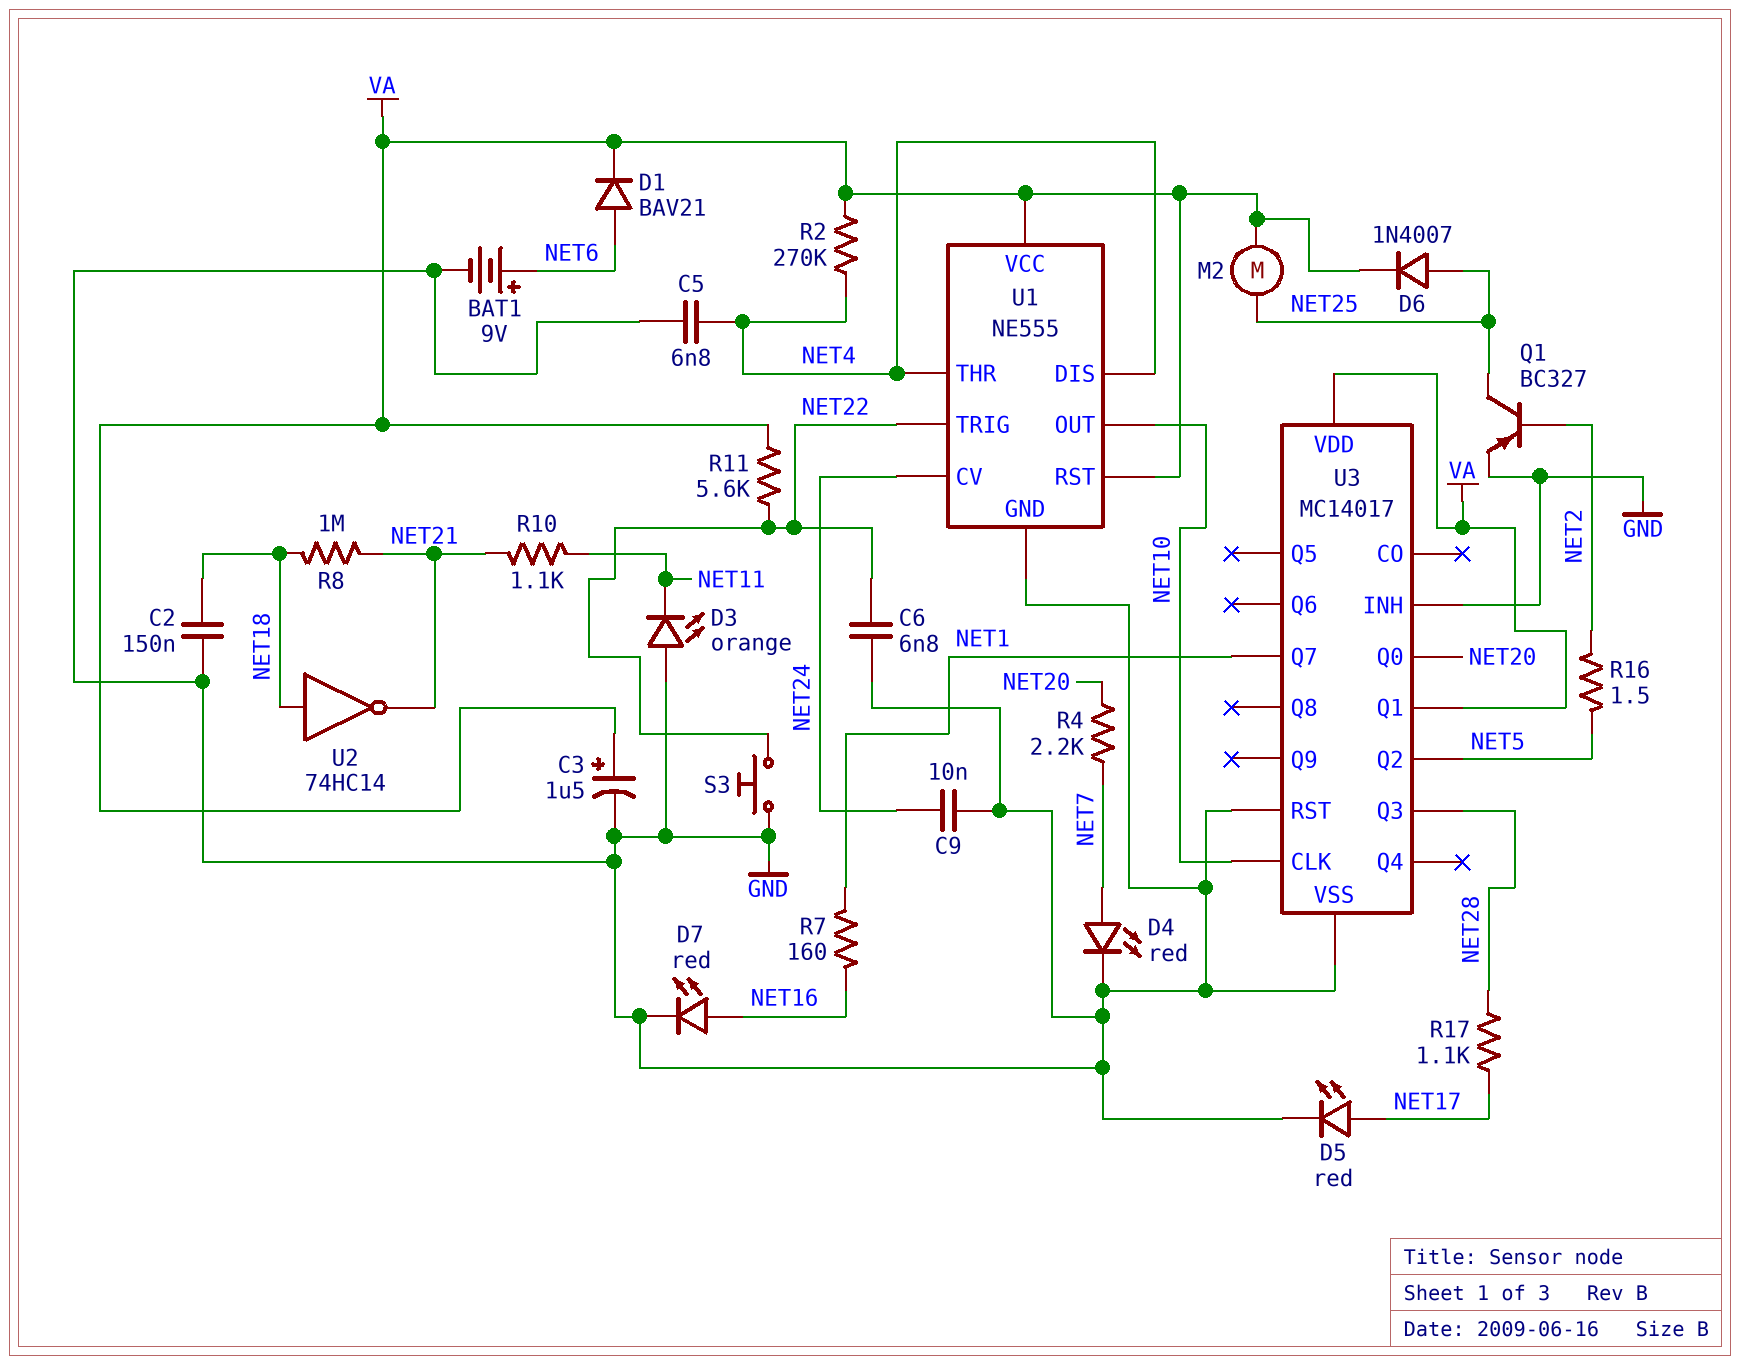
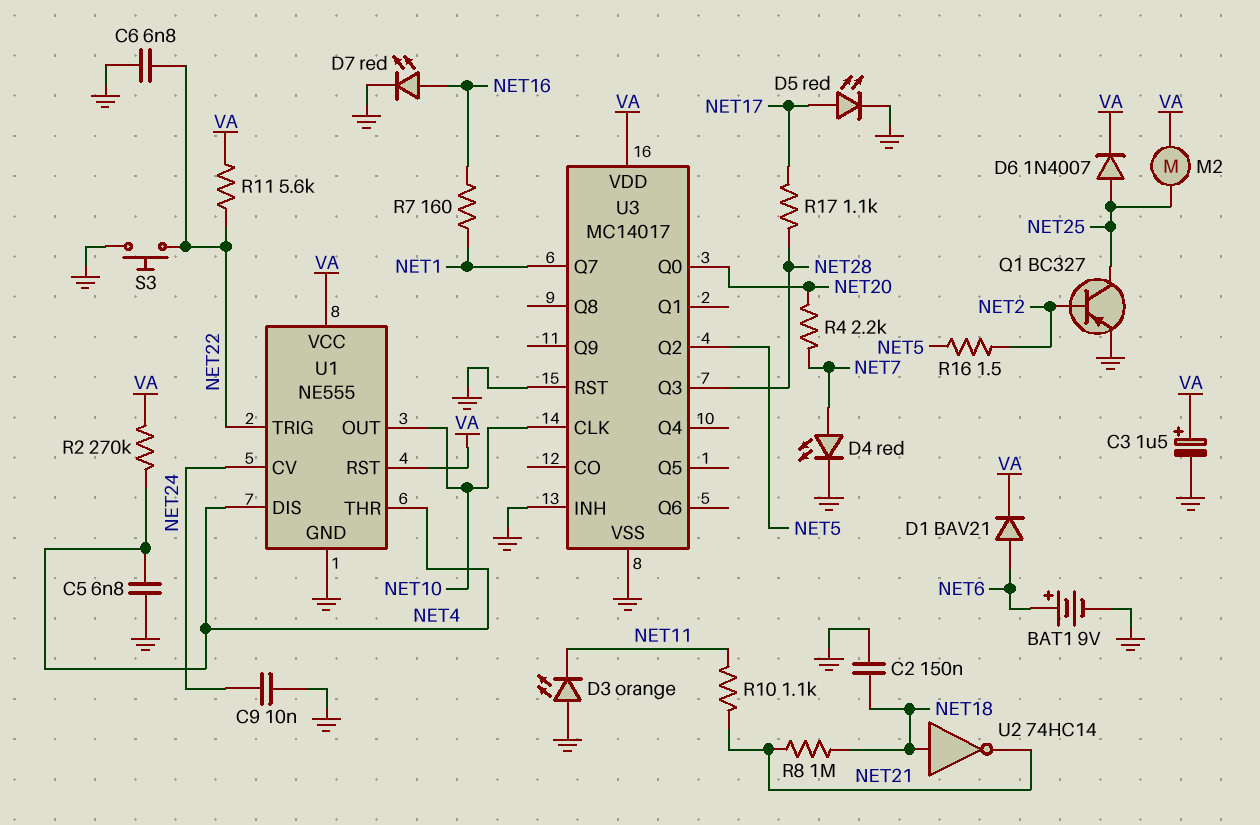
U3 pin Q1: VA -> none

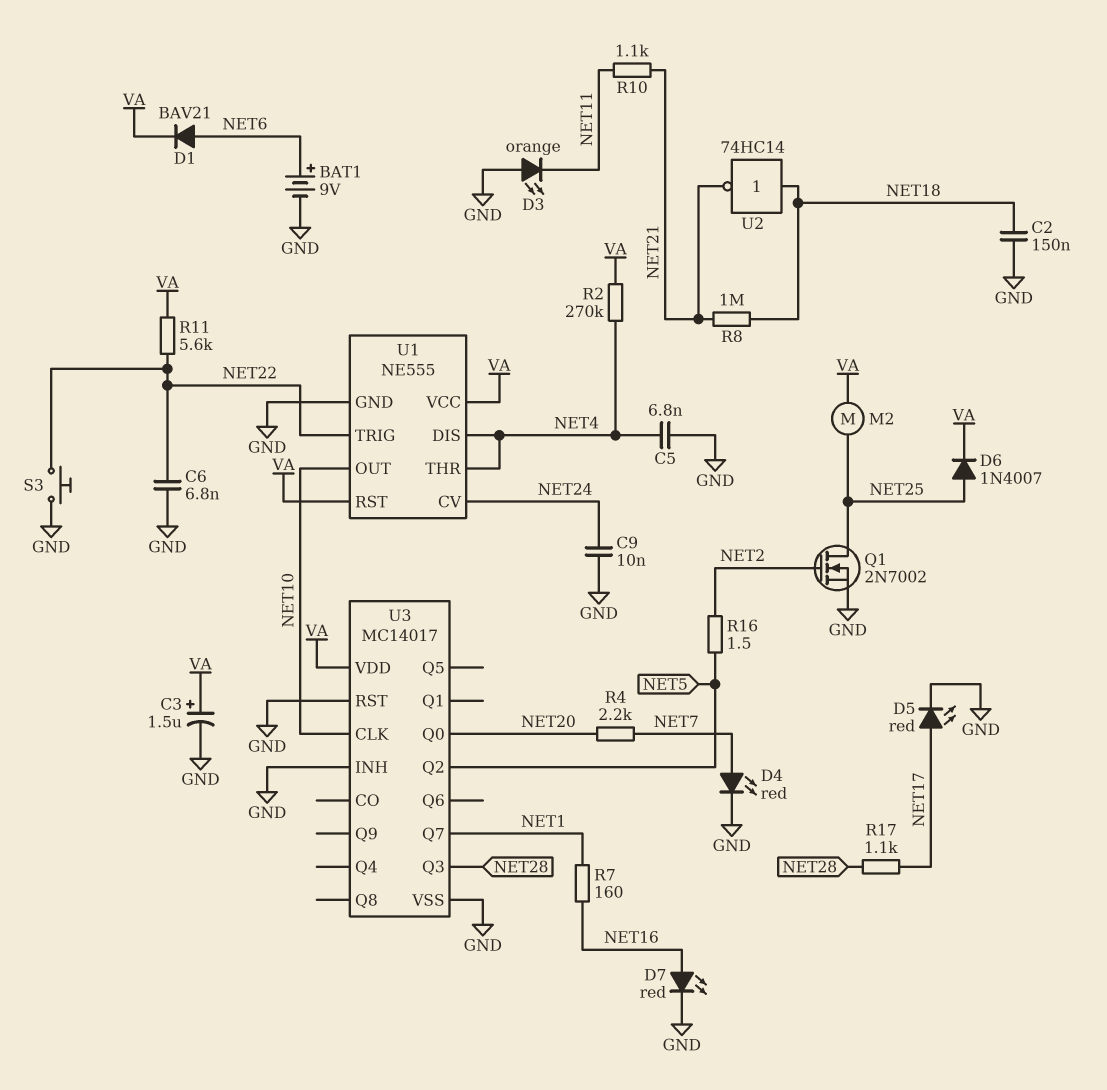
Q1: PNP BC327 (B NET2, C NET25, E GND) -> NMOS 2N7002 (G NET2, D NET25, S GND)

